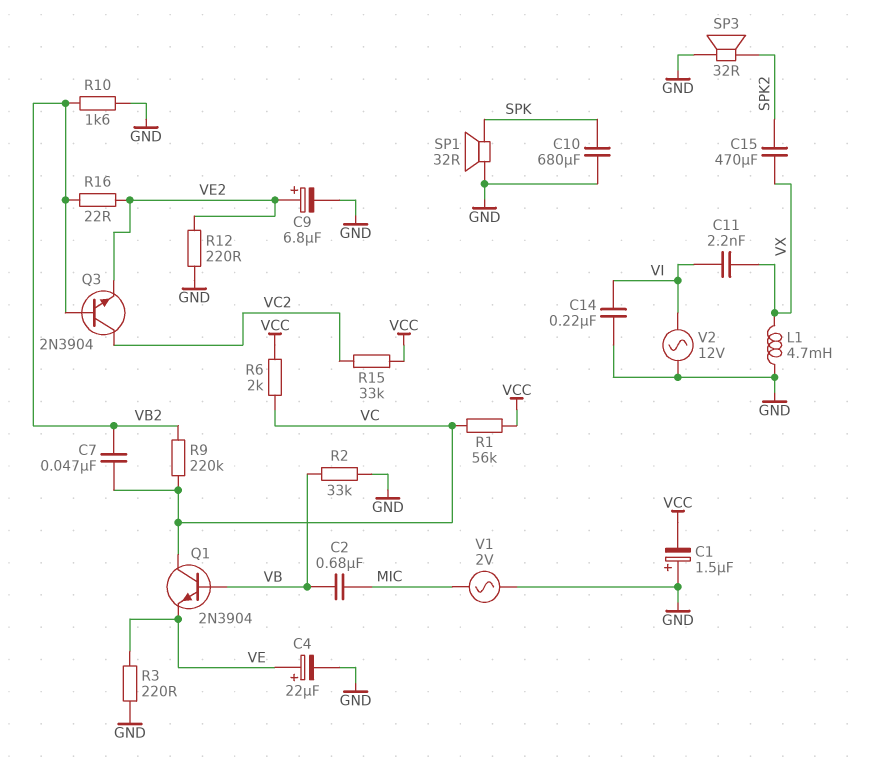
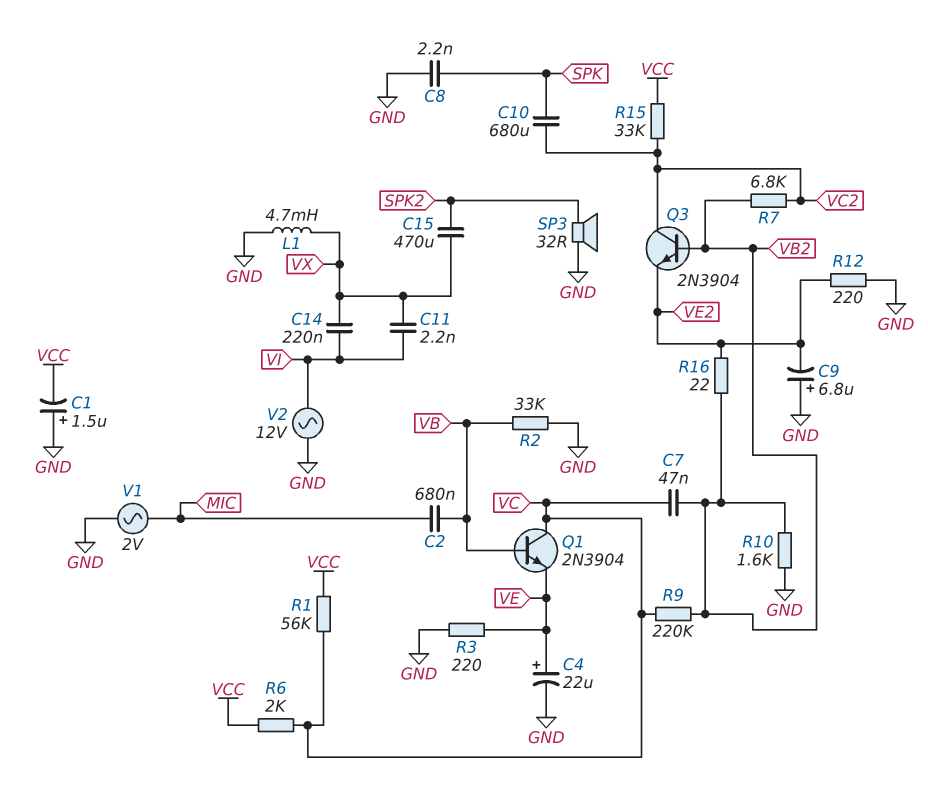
C8: none -> 2.2nF (GND, SPK)
C9: 6.8uF (plus VE2, minus GND) -> 6.8uF (plus GND, minus VE2)
C10: 680uF (GND, SPK) -> 680uF (SPK, VC2)
C14: 220nF (GND, VI) -> 220nF (VI, VX)
R7: none -> 6.8k (VB2, VC2)
SP1: speaker 32R (GND, SPK) -> none

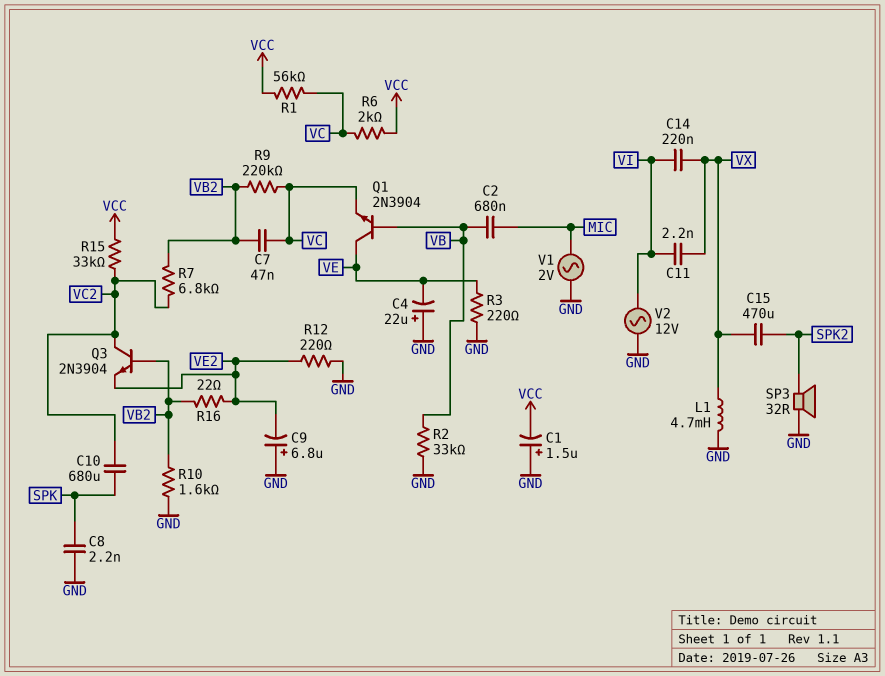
C4: 22uF (plus VE, minus GND) -> 22uF (plus GND, minus VE)
Q1: NPN 2N3904 (B VB, C VC, E VE) -> NPN 2N3904 (B VB, C VE, E VC)

